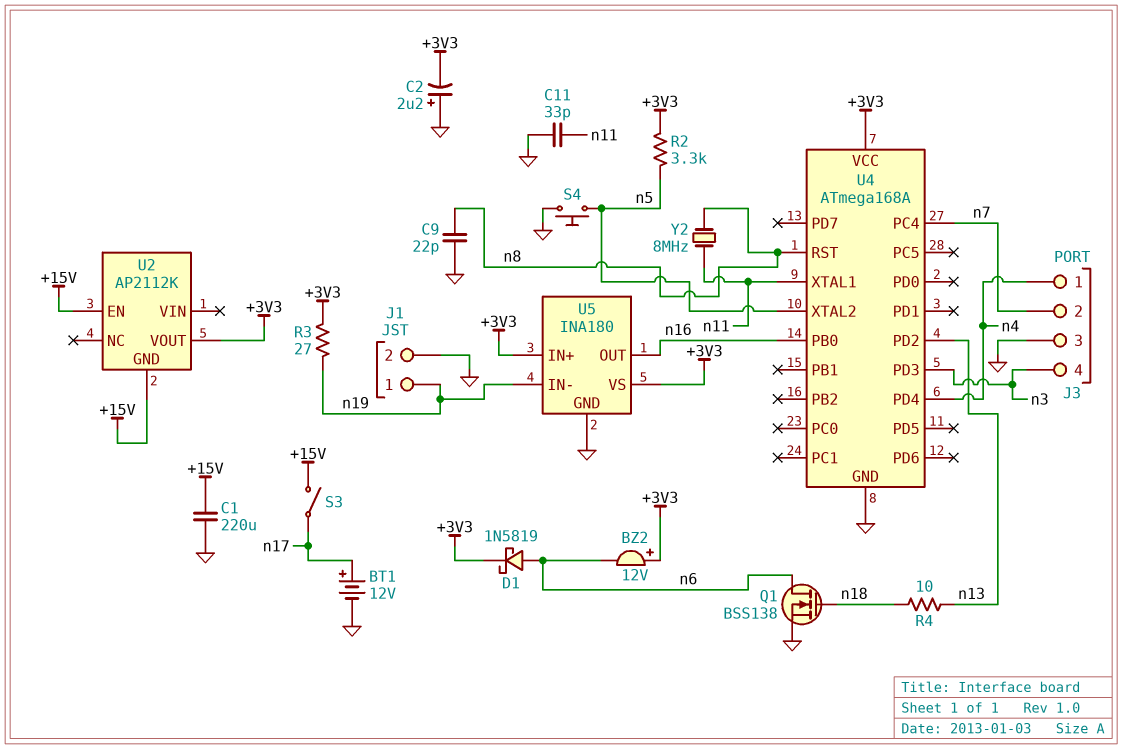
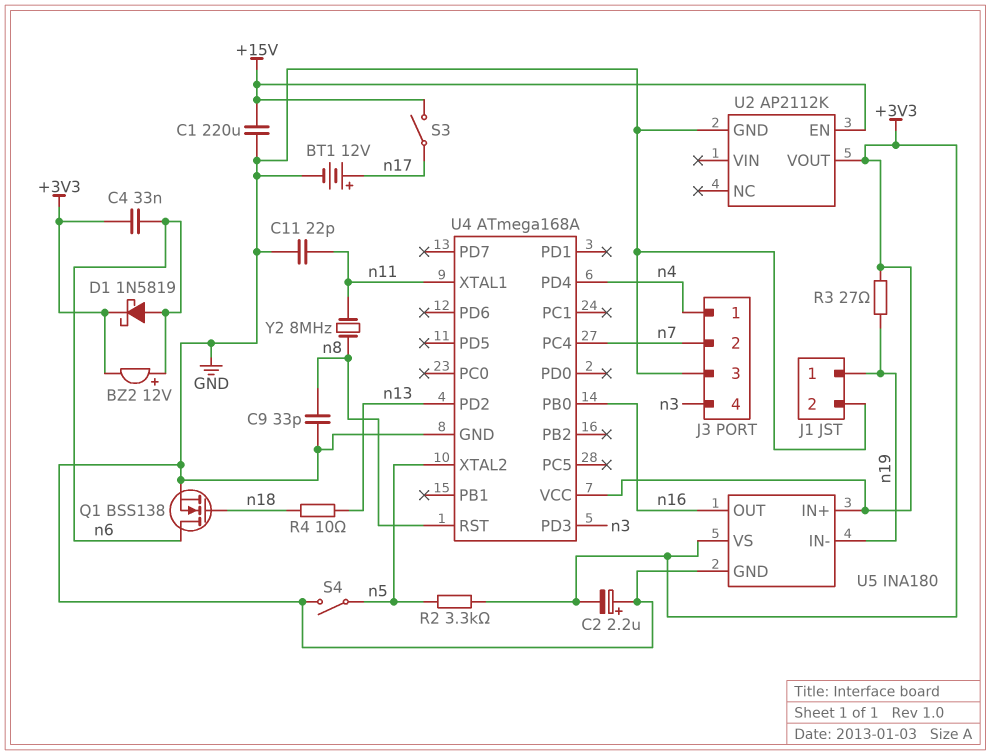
BZ2: buzzer 12V (plus +3V3, minus n6) -> buzzer 12V (plus n6, minus +3V3)
C4: none -> 33nF (+3V3, n6)
C9: 22pF (GND, n8) -> 33pF (GND, n8)
C11: 33pF (GND, n11) -> 22pF (GND, n11)
S4: button (GND, n5) -> switch (GND, n5)
U2 pin GND: +15V -> GND

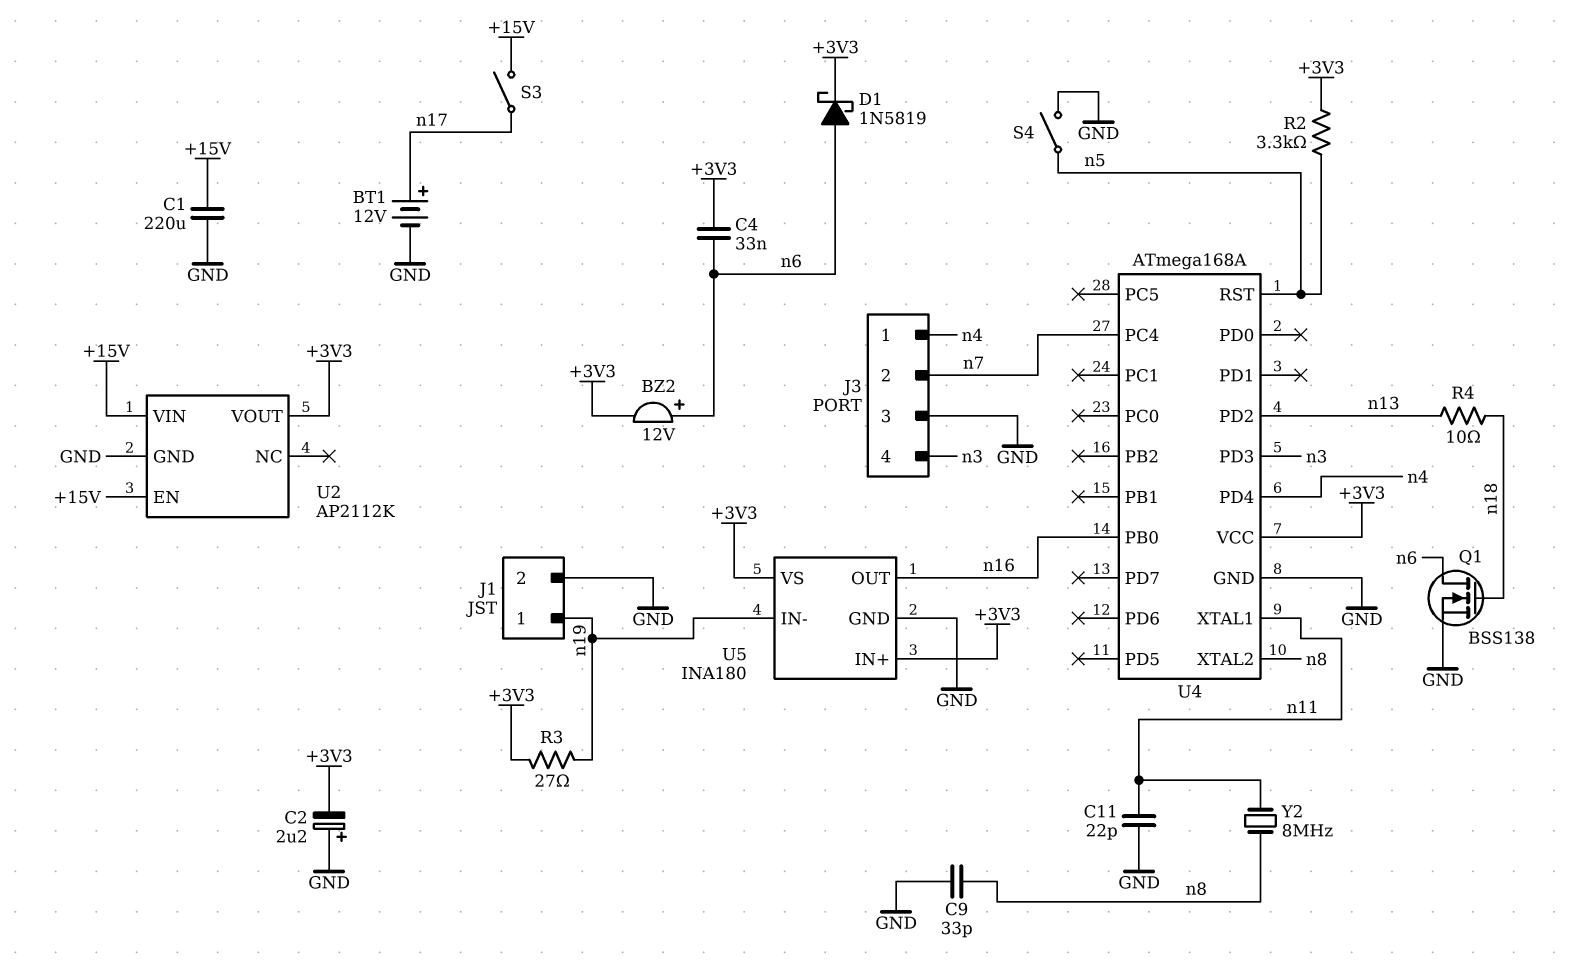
U2 pin VIN: none -> +15V
U4 pin RST: n8 -> n5
U4 pin XTAL2: n5 -> n8

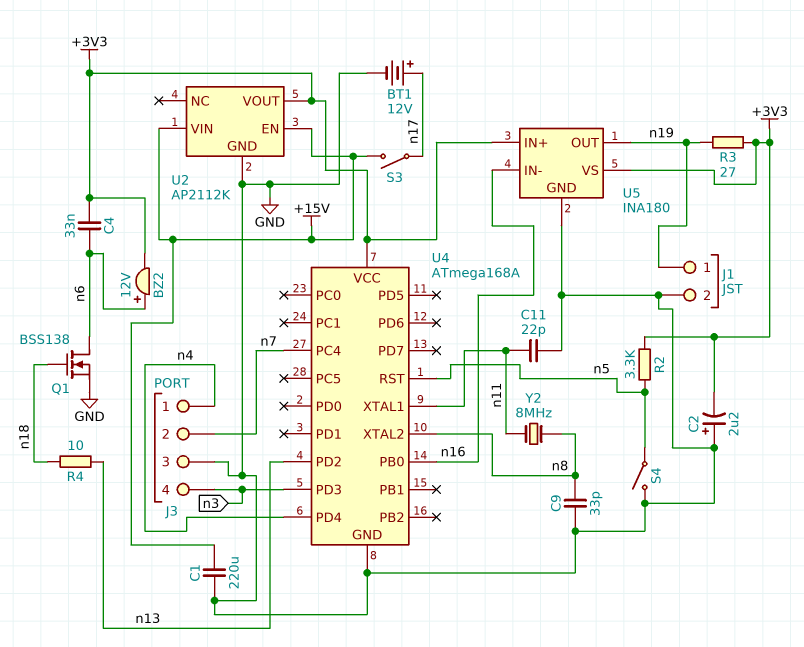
D1: schottky 1N5819 (A n6, K +3V3) -> none
U5 pin IN-: n19 -> n16
U5 pin OUT: n16 -> n19

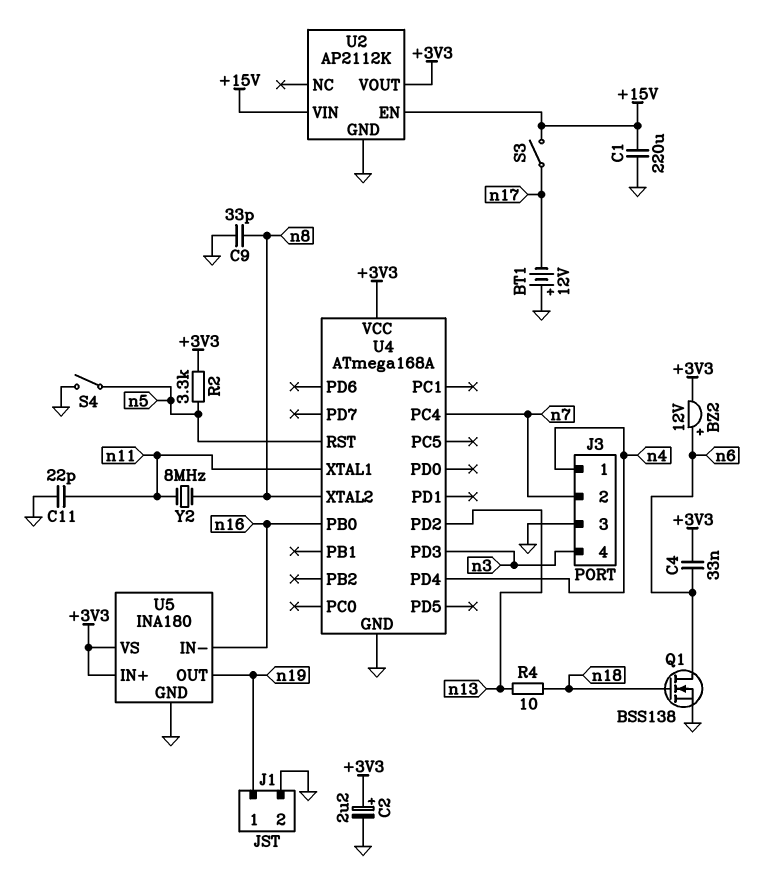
BT1: 12V (plus n17, minus GND) -> 12V (plus GND, minus n17)
C2: 2.2uF (plus GND, minus +3V3) -> 2.2uF (plus +3V3, minus GND)
R3: 27 (+3V3, n19) -> none

